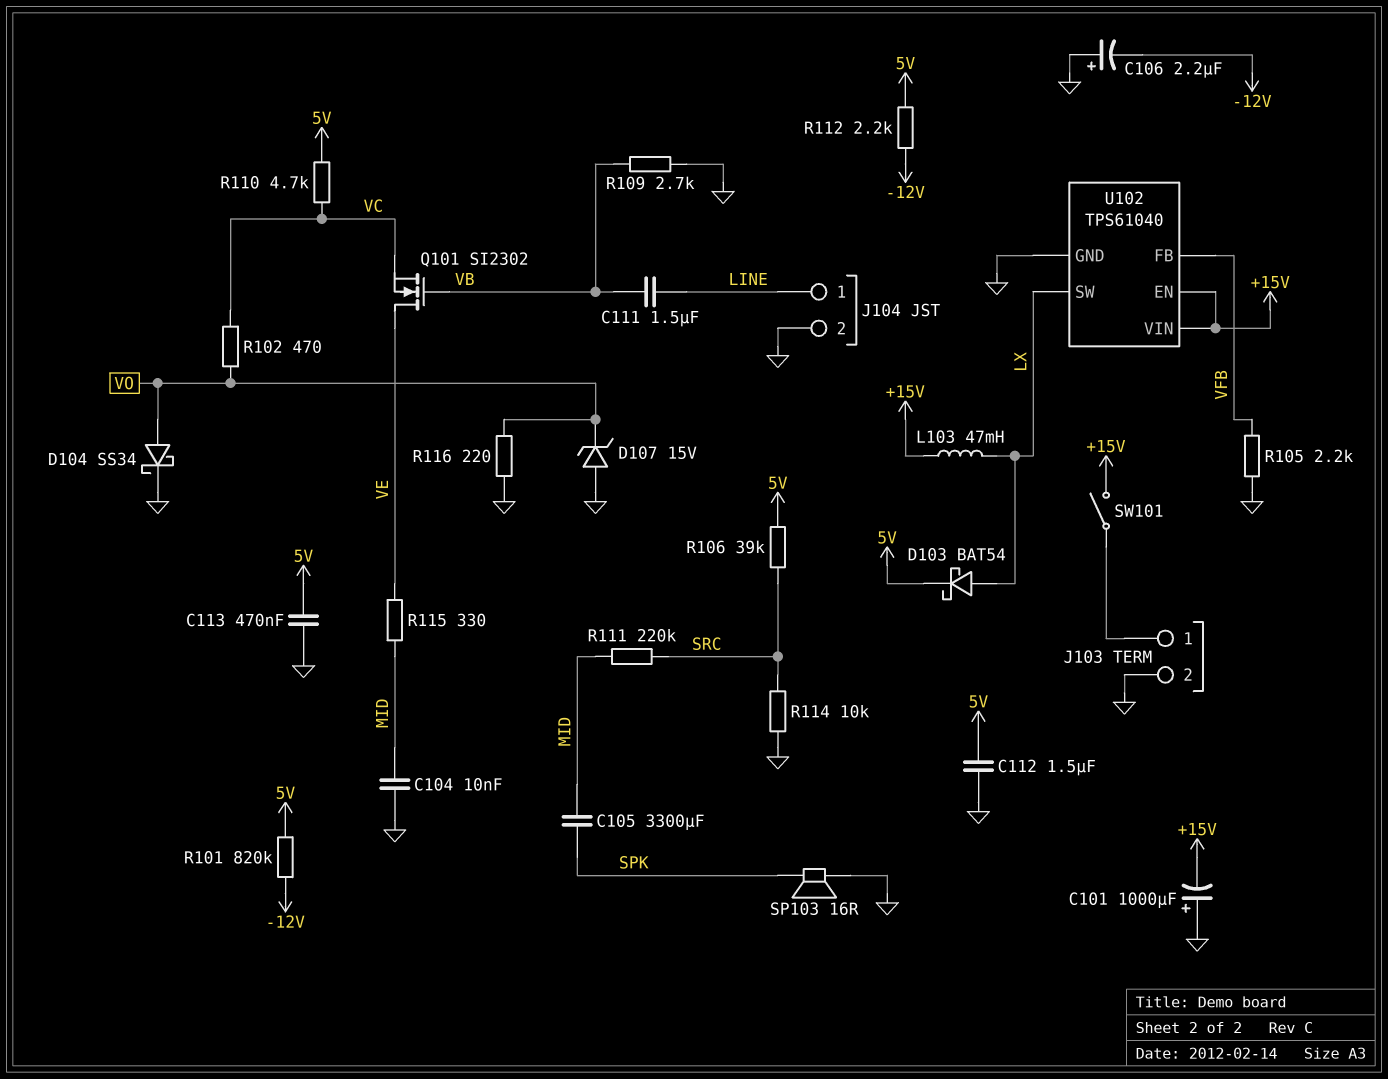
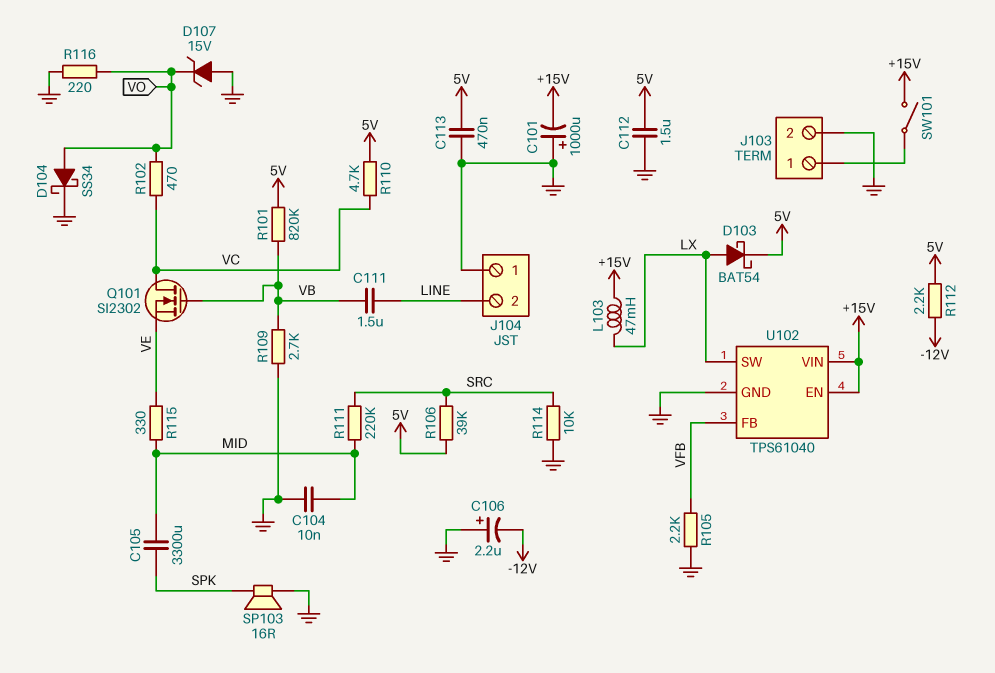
J104 pin 1: LINE -> GND
J104 pin 2: GND -> LINE
Q101: NMOS SI2302 (G VB, D VE, S VC) -> NMOS SI2302 (G VB, D VC, S VE)
R101: 820k (-12V, 5V) -> 820k (5V, VB)

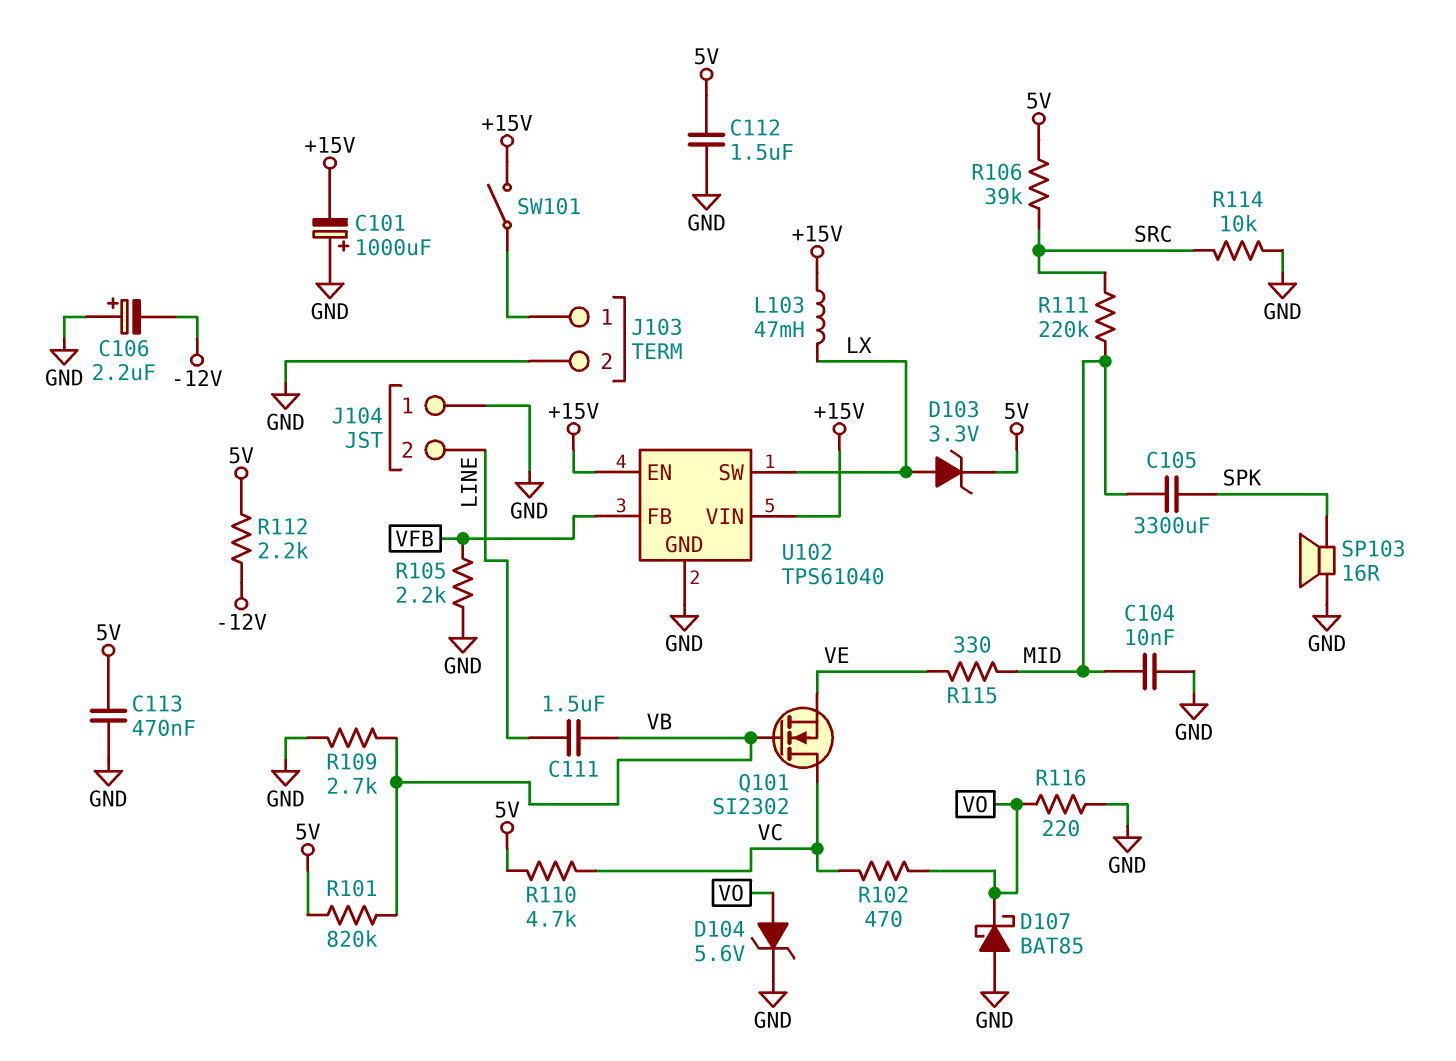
D103: schottky BAT54 (A LX, K 5V) -> zener 3.3V (A LX, K 5V)
D104: schottky SS34 (A VO, K GND) -> zener 5.6V (A VO, K GND)
D107: zener 15V (A GND, K VO) -> schottky BAT85 (A GND, K VO)

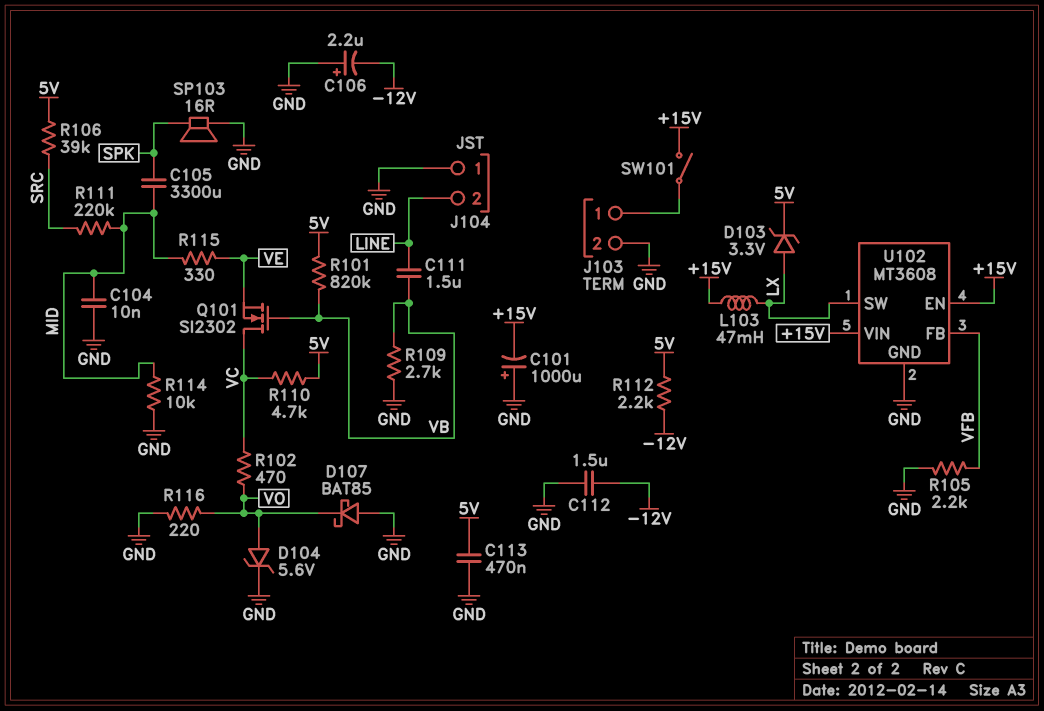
C112: 1.5uF (5V, GND) -> 1.5uF (-12V, GND)
R114: 10k (GND, SRC) -> 10k (GND, MID)
U102: TPS61040 -> MT3608

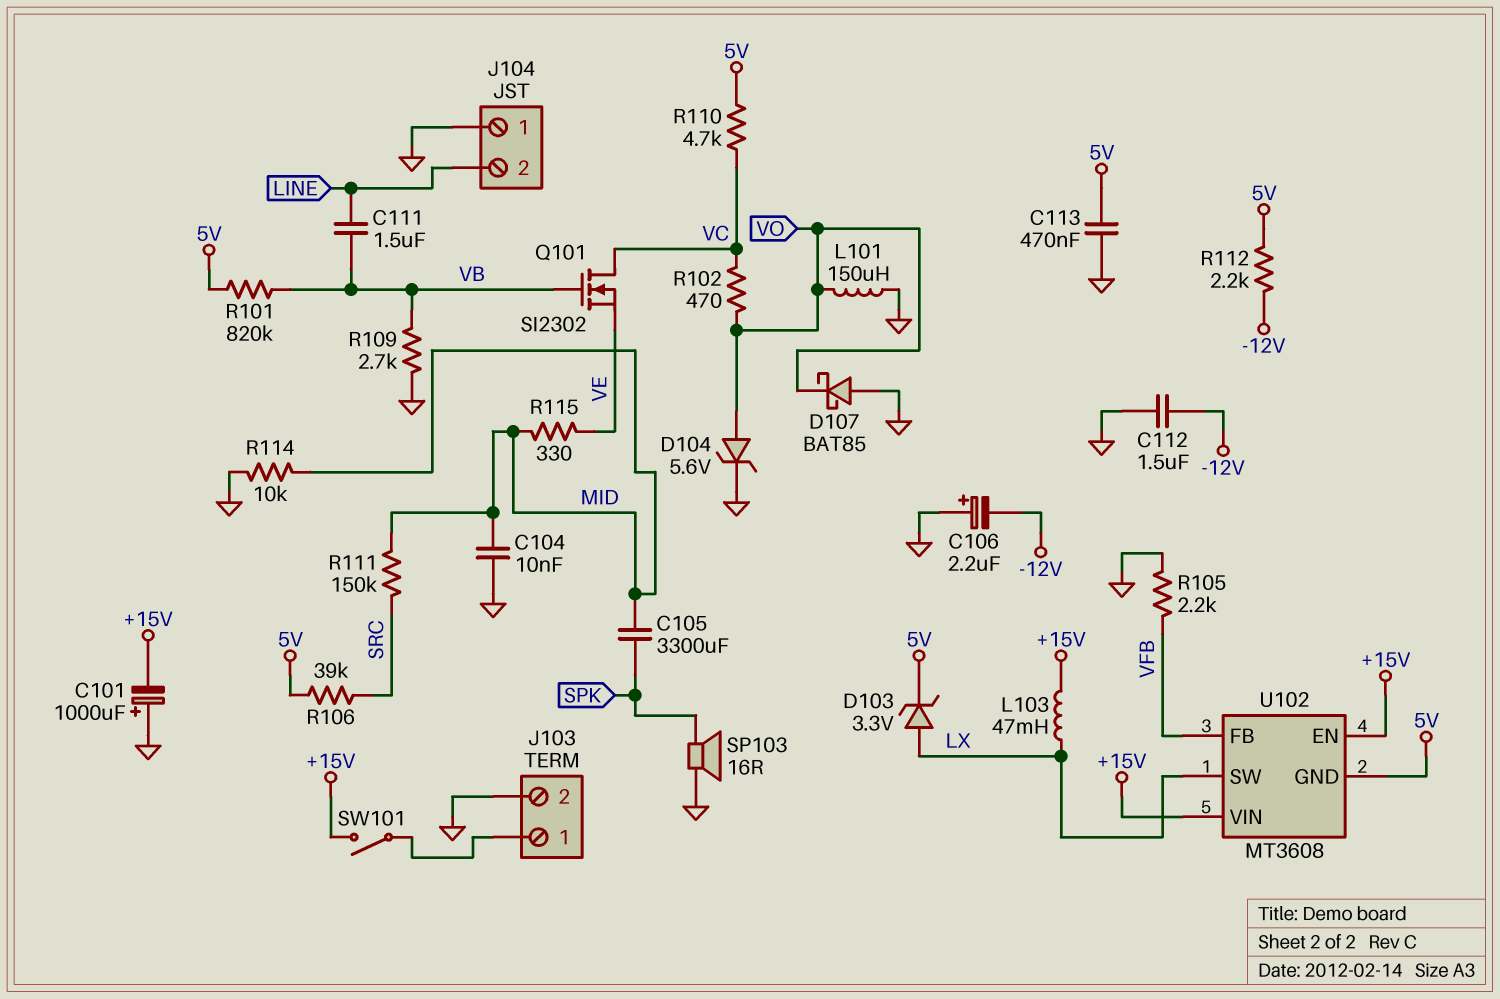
L101: none -> 150uH (GND, VO)
R111: 220k (MID, SRC) -> 150k (MID, SRC)
R116: 220 (GND, VO) -> none
U102 pin GND: GND -> 5V

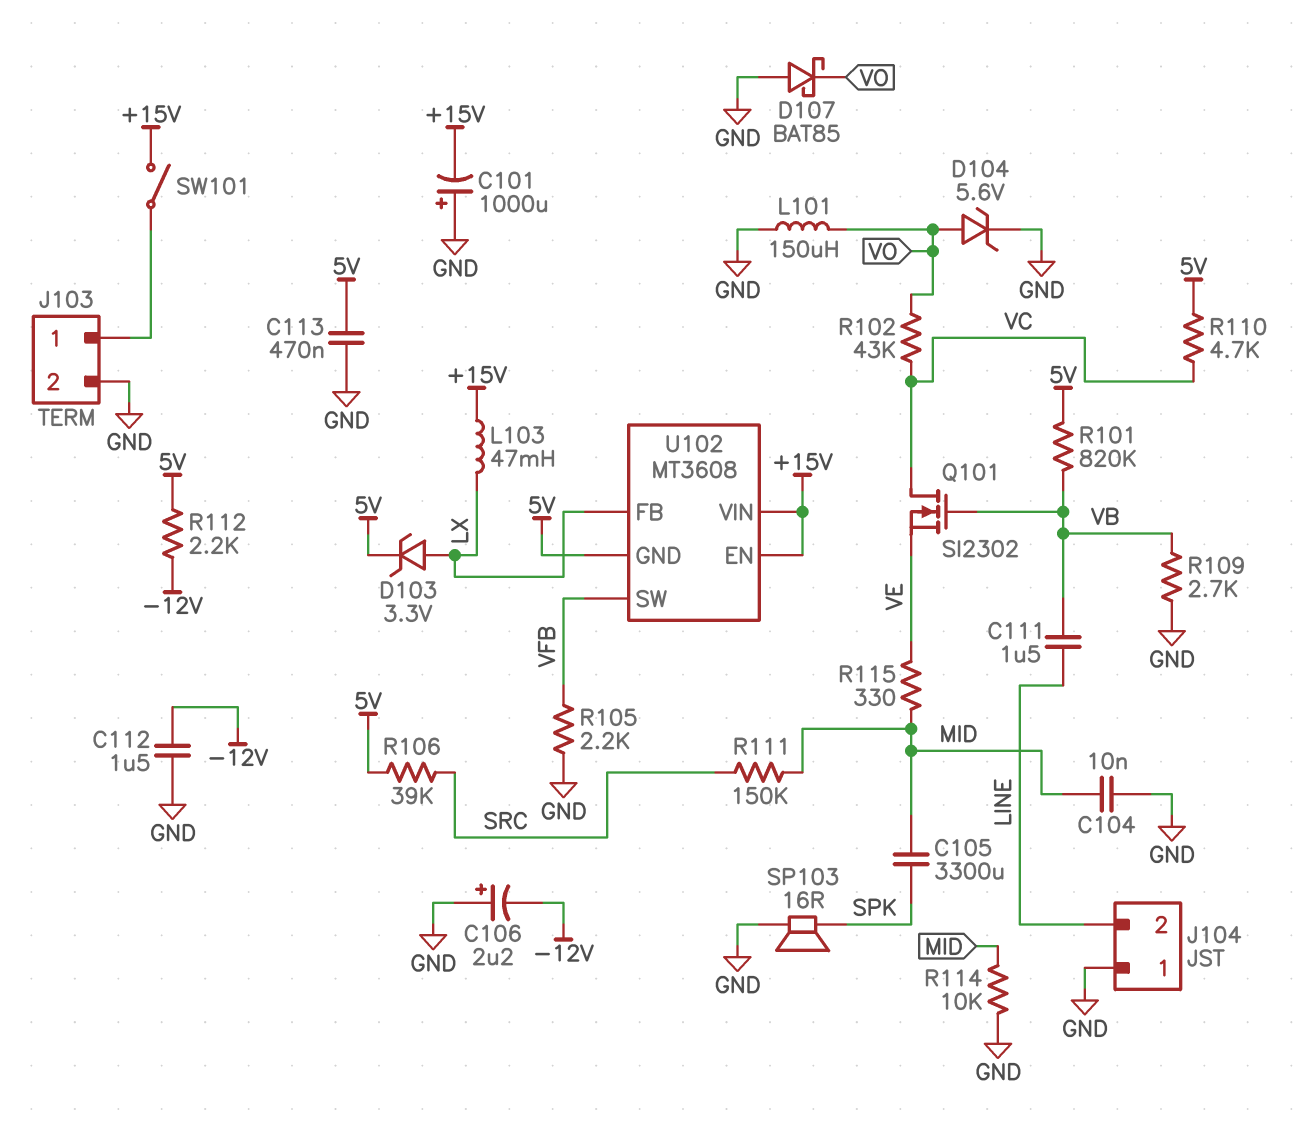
R102: 470 (VC, VO) -> 43k (VC, VO)
U102 pin FB: VFB -> LX
U102 pin SW: LX -> VFB

